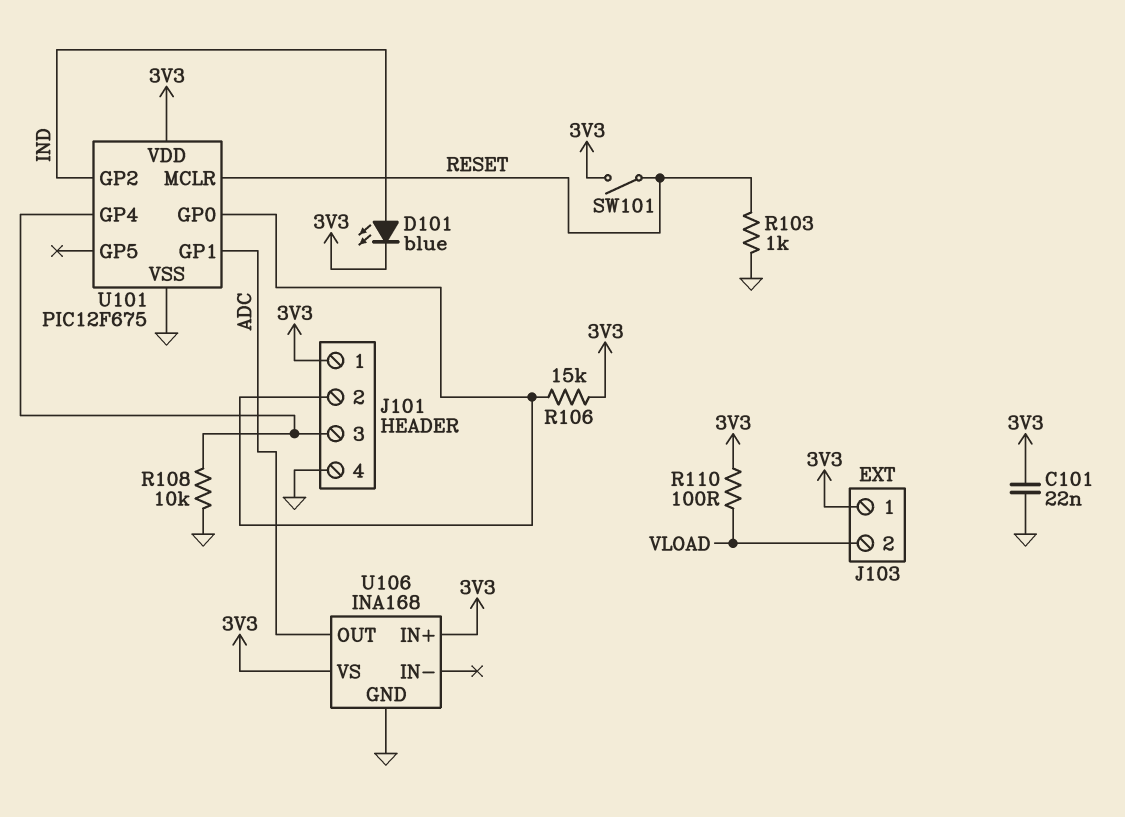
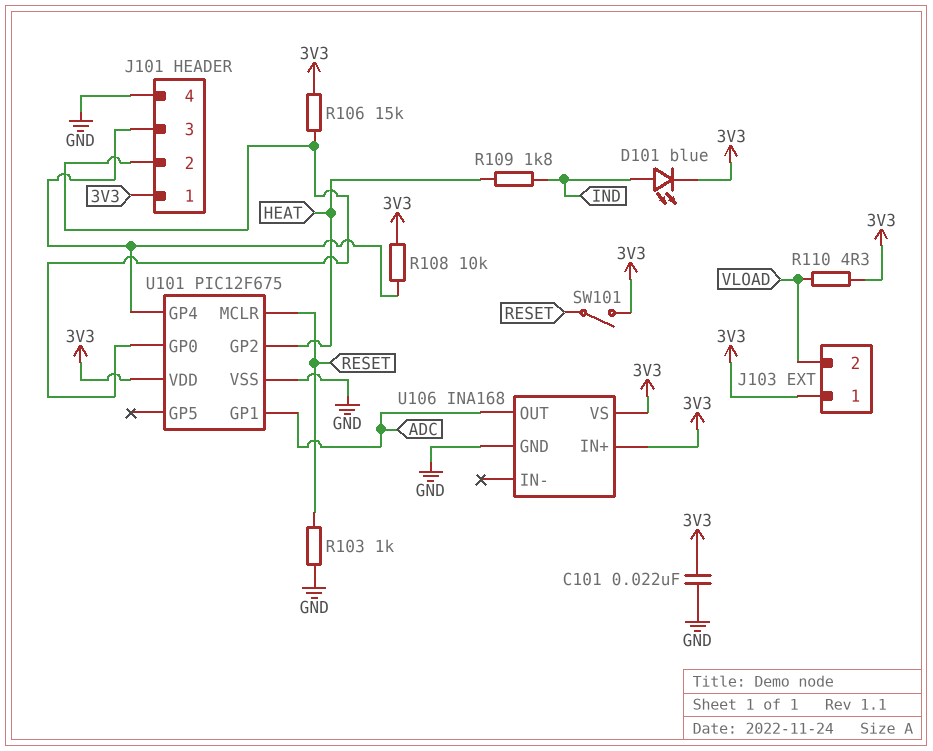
R108: 10k (GND, J101/3) -> 10k (3V3, J101/3)
R109: none -> 1.8k (HEAT, IND)
R110: 100 (3V3, VLOAD) -> 4.3 (3V3, VLOAD)
U101 pin GP2: IND -> HEAT

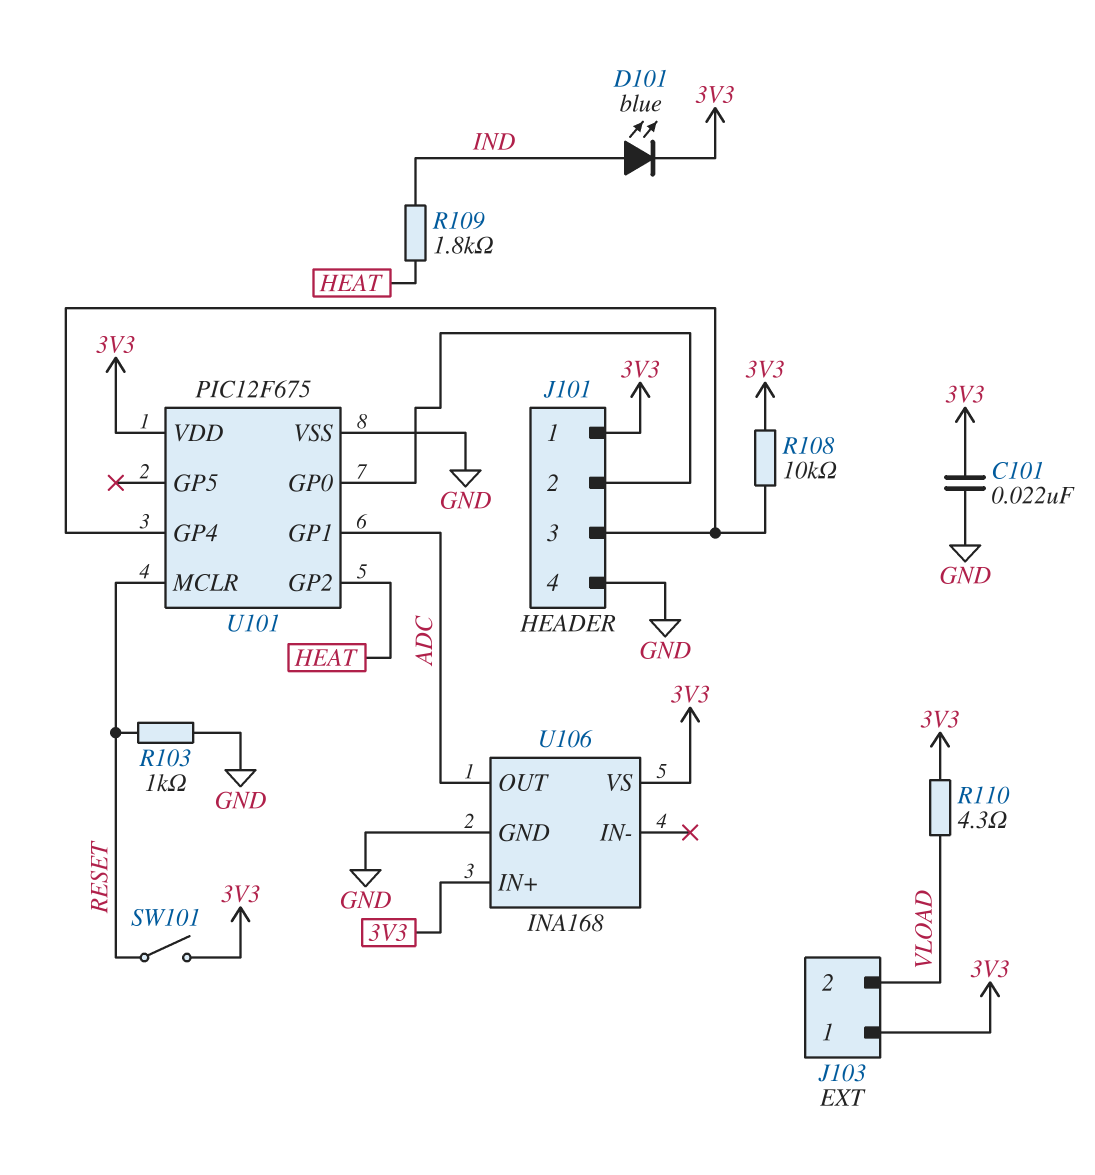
R106: 15k (3V3, J101/2) -> none

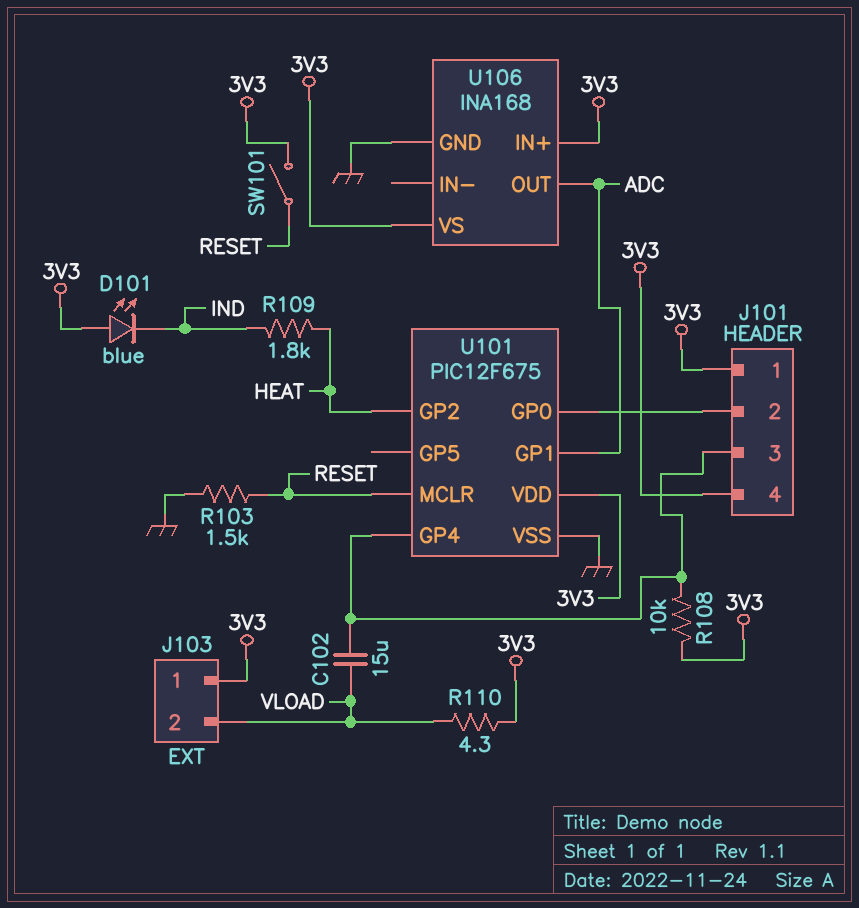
C101: 22nF (3V3, GND) -> none
C102: none -> 15uF (J101/3, VLOAD)
D101: LED blue (A IND, K 3V3) -> LED blue (A 3V3, K IND)
J101 pin 4: GND -> 3V3
R103: 1k (GND, RESET) -> 1.5k (GND, RESET)

